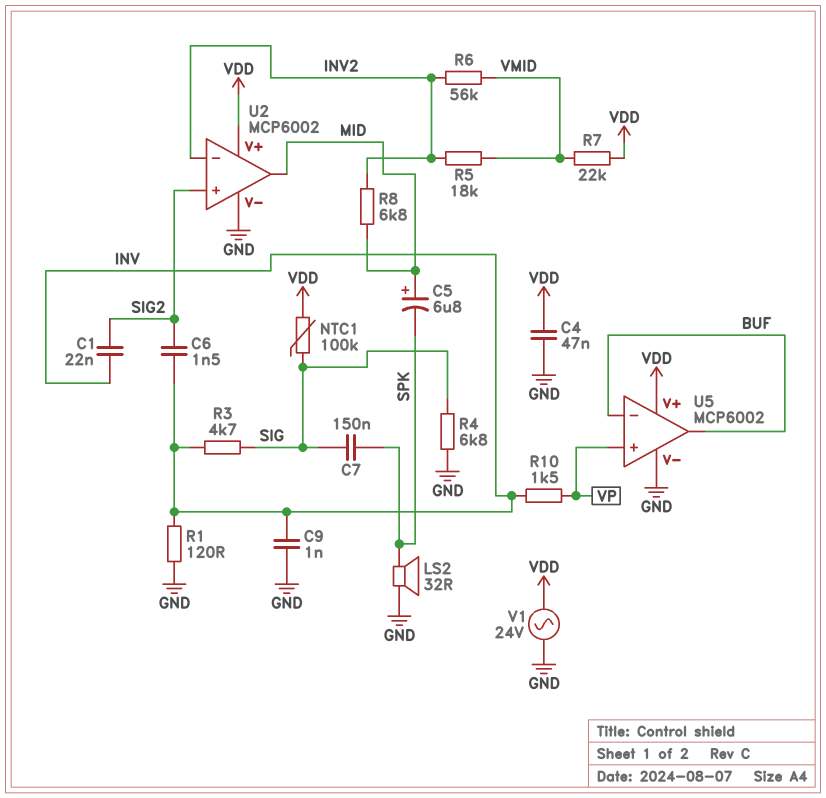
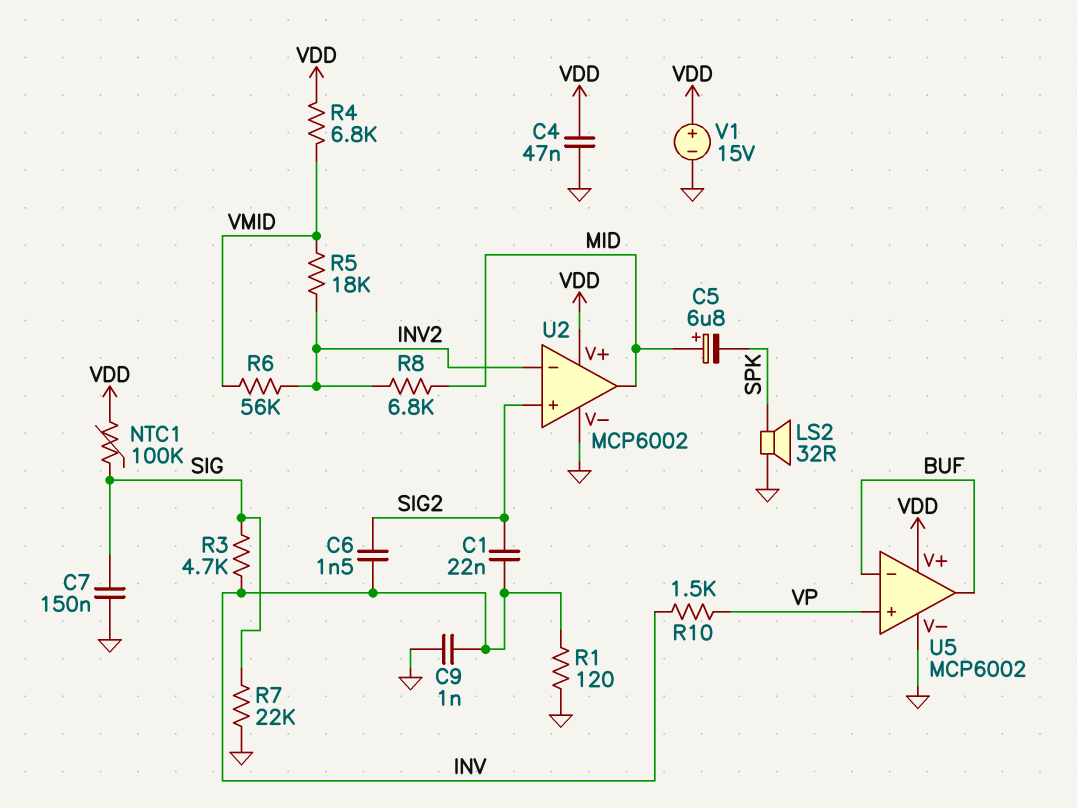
C7: 150nF (SIG, SPK) -> 150nF (GND, SIG)
R4: 6.8k (GND, SIG) -> 6.8k (VDD, VMID)
R7: 22k (VDD, VMID) -> 22k (GND, SIG)
V1: AC 24V (GND, VDD) -> 15V (plus VDD, minus GND)

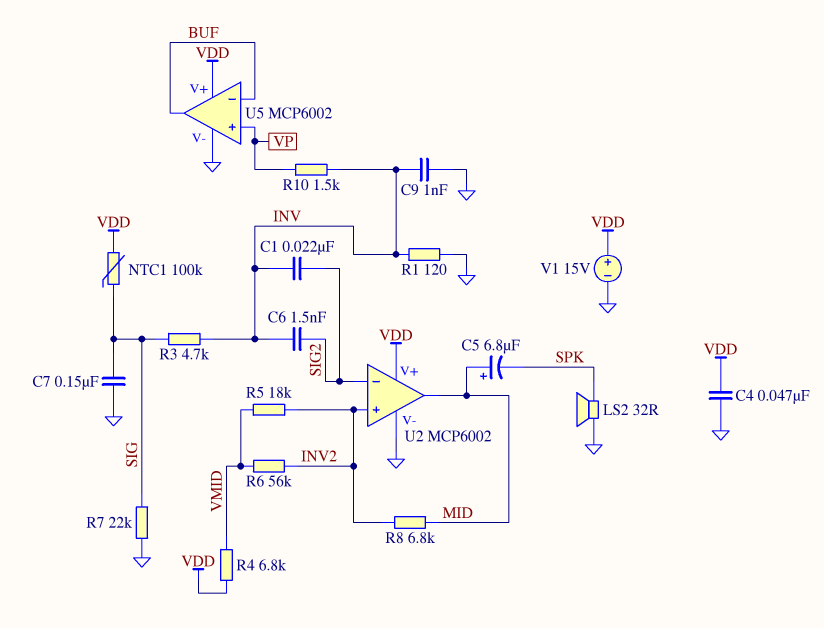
U2 pin in+: SIG2 -> INV2
U2 pin in-: INV2 -> SIG2

